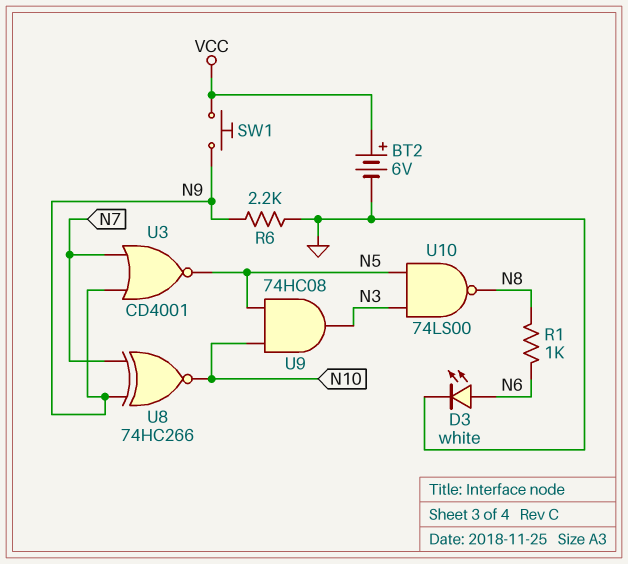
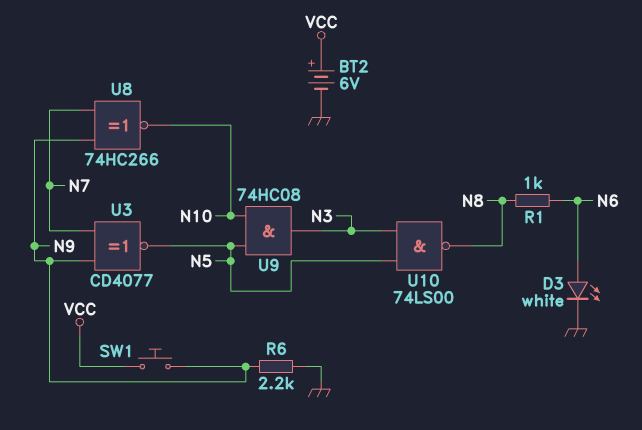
U3: NOR CD4001 (in N7, in N9, out N5) -> XNOR CD4077 (in N7, in N9, out N5)

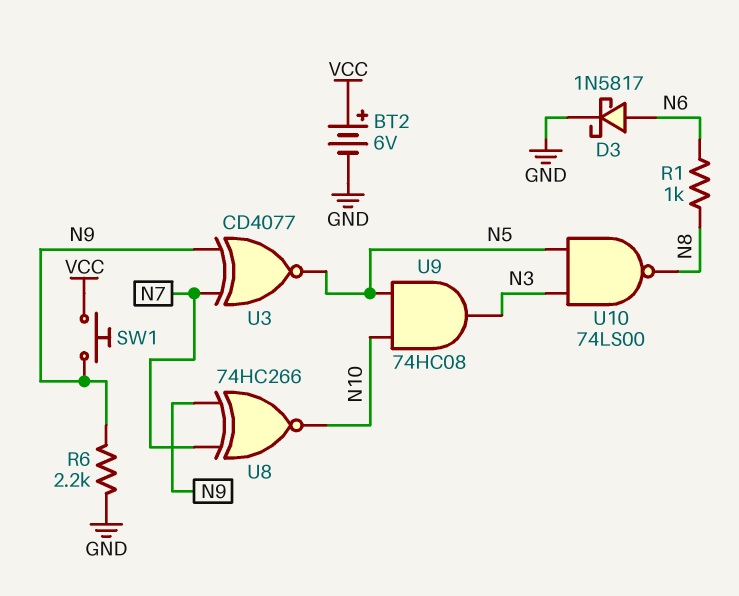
D3: LED white (A N6, K GND) -> schottky 1N5817 (A N6, K GND)

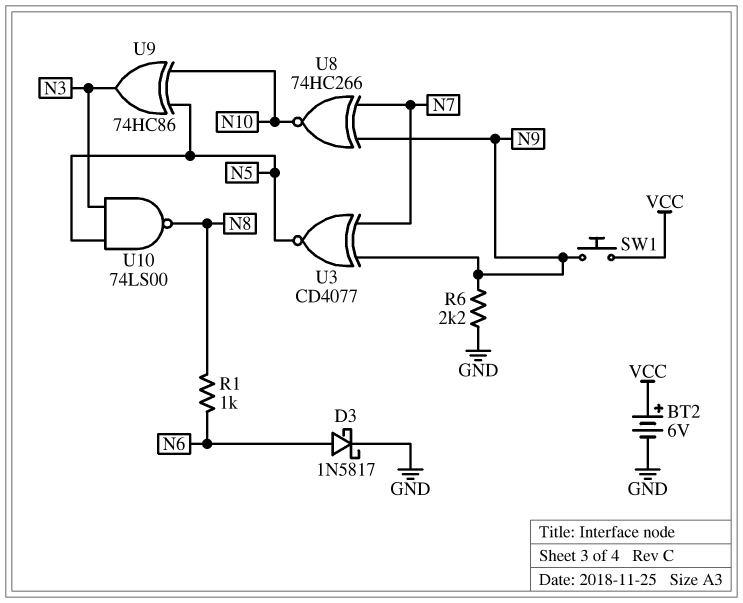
U9: AND 74HC08 (in N5, in N10, out N3) -> XOR 74HC86 (in N5, in N10, out N3)

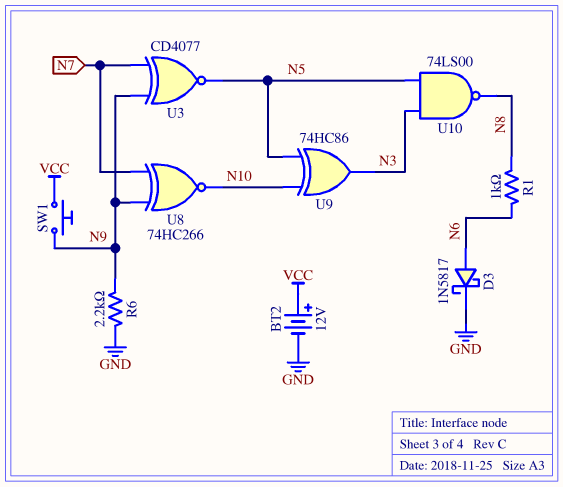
BT2: 6V (plus VCC, minus GND) -> 12V (plus VCC, minus GND)

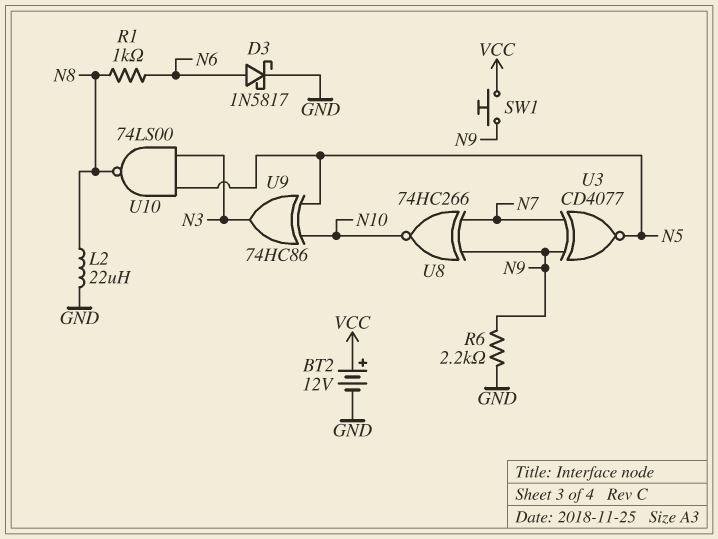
L2: none -> 22uH (GND, N8)

